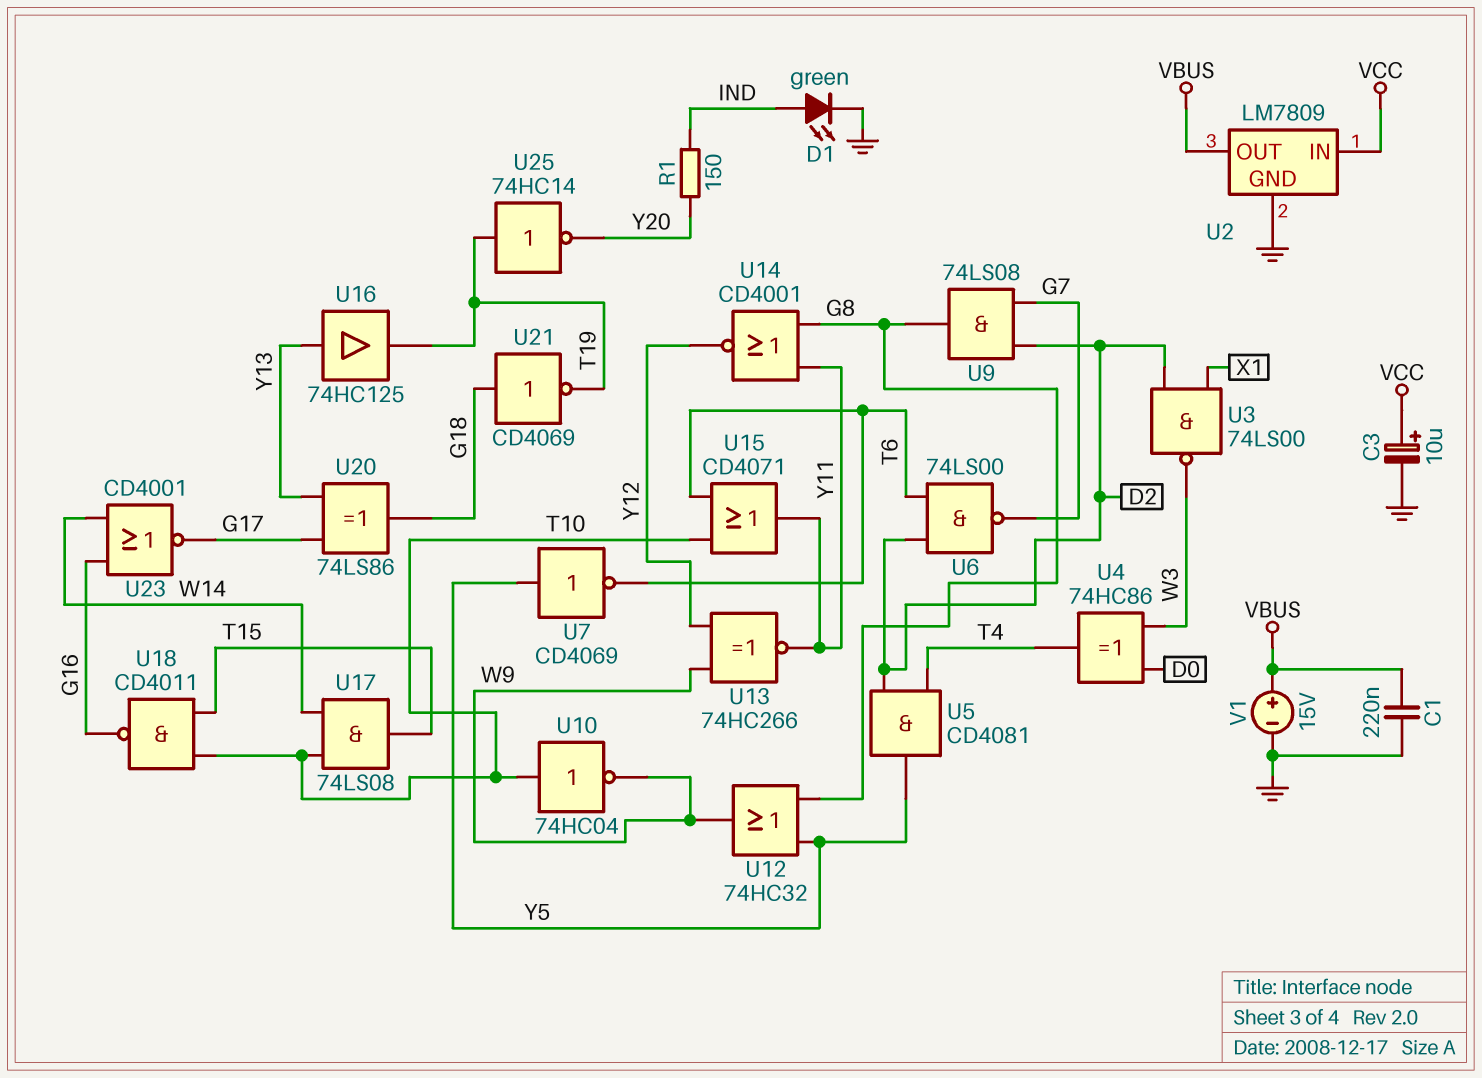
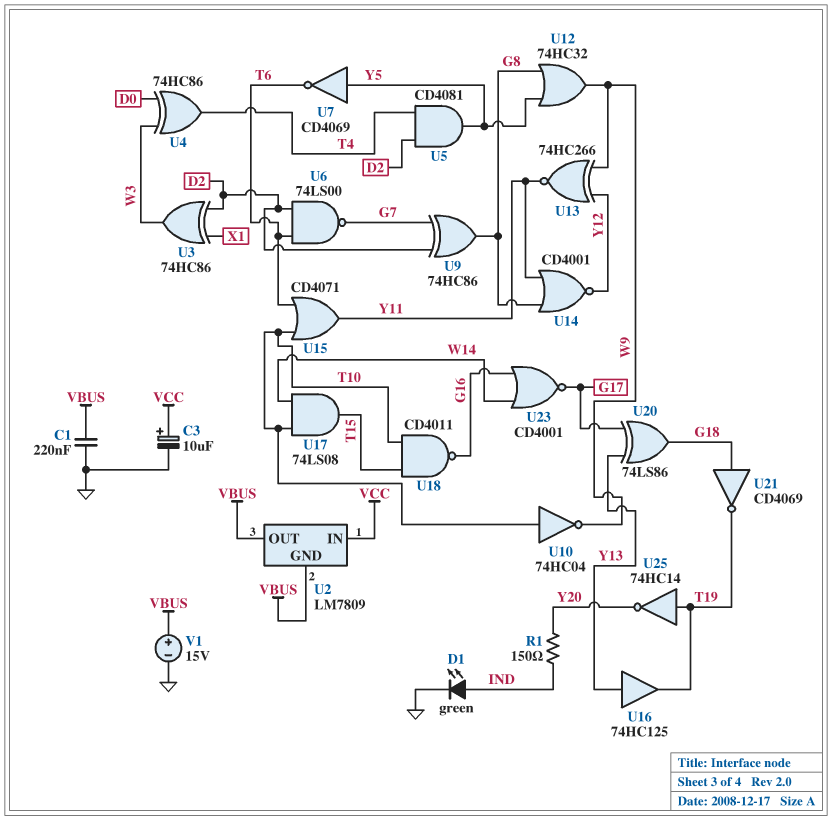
U2 pin GND: GND -> VBUS
U3: NAND 74LS00 (in D2, in X1, out W3) -> XOR 74HC86 (in D2, in X1, out W3)
U9: AND 74LS08 (in D2, in G7, out G8) -> XOR 74HC86 (in D2, in G7, out G8)

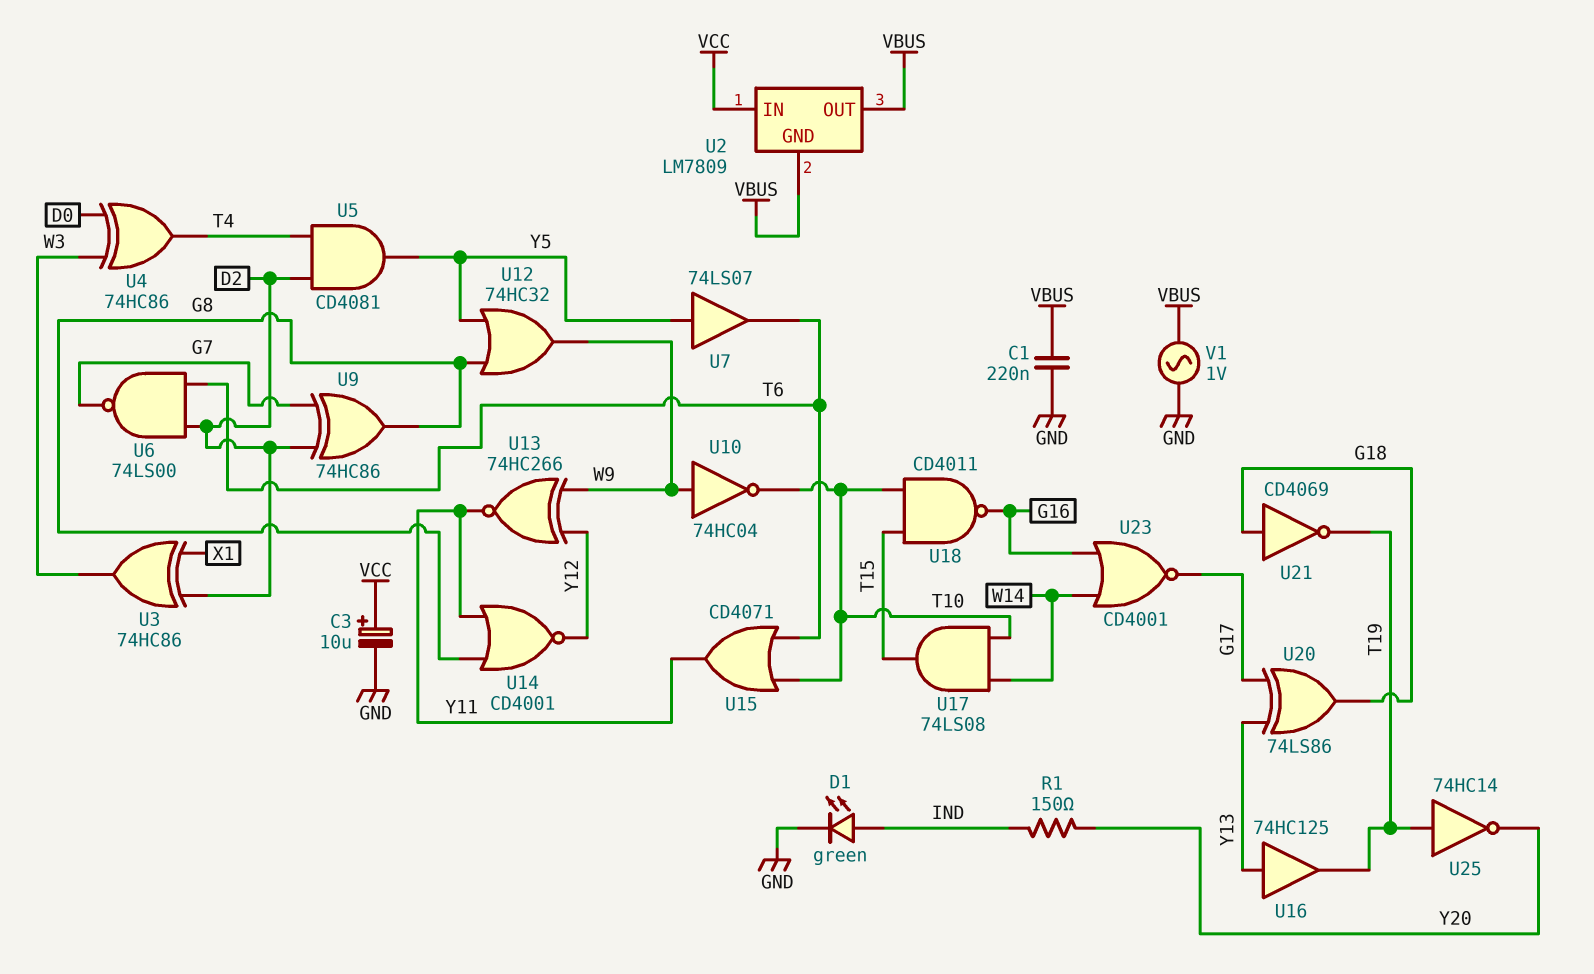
U7: NOT CD4069 (in Y5, out T6) -> buffer 74LS07 (in Y5, out T6)
U10: NOT 74HC04 (in T10, out W9) -> NOT 74HC04 (in W9, out T10)
V1: 15V (plus VBUS, minus GND) -> AC 1V (GND, VBUS)

